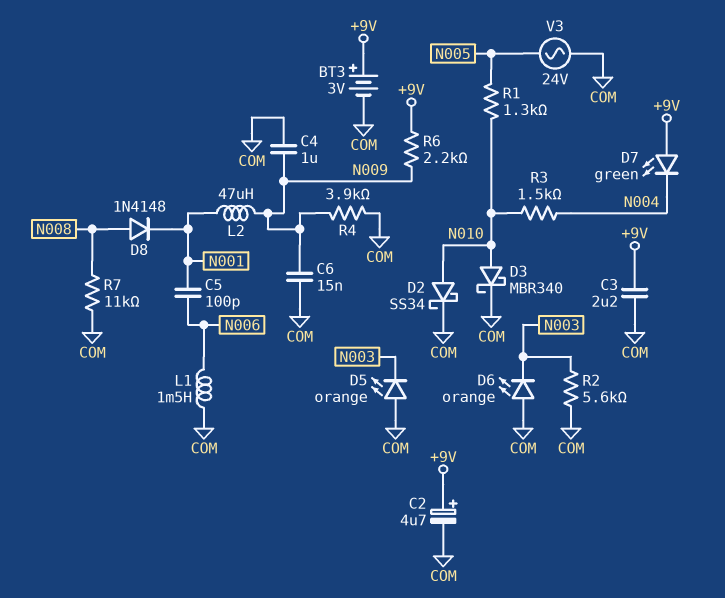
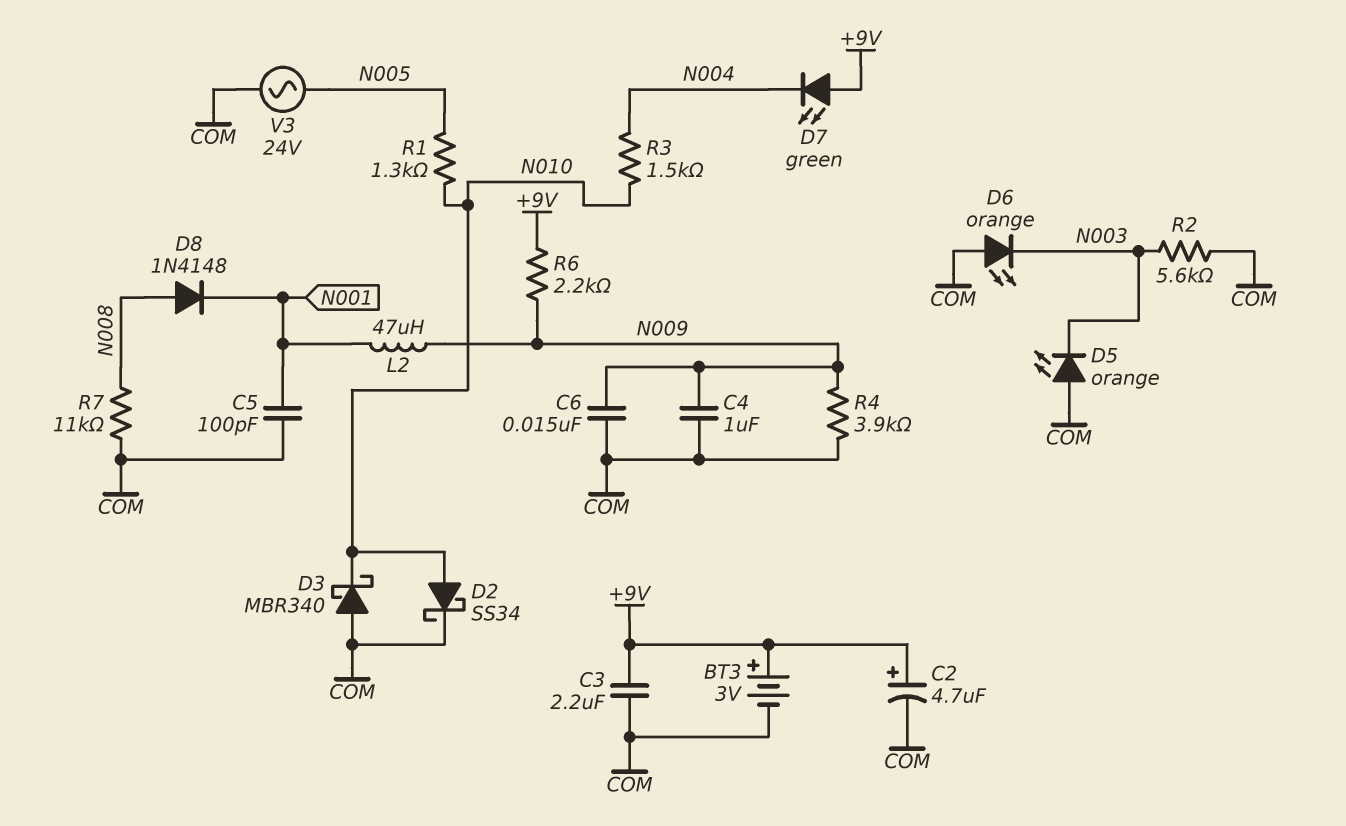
C5: 100pF (N001, N006) -> 100pF (COM, N001)
D3: schottky MBR340 (A N010, K COM) -> schottky MBR340 (A COM, K N010)
L1: 1.5mH (COM, N006) -> none

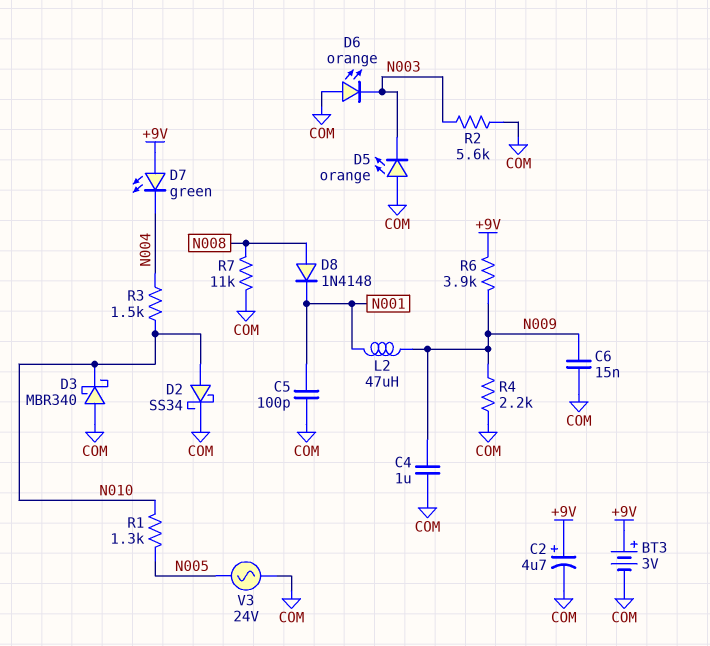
C3: 2.2uF (+9V, COM) -> none
R4: 3.9k (COM, N009) -> 2.2k (COM, N009)
R6: 2.2k (+9V, N009) -> 3.9k (+9V, N009)

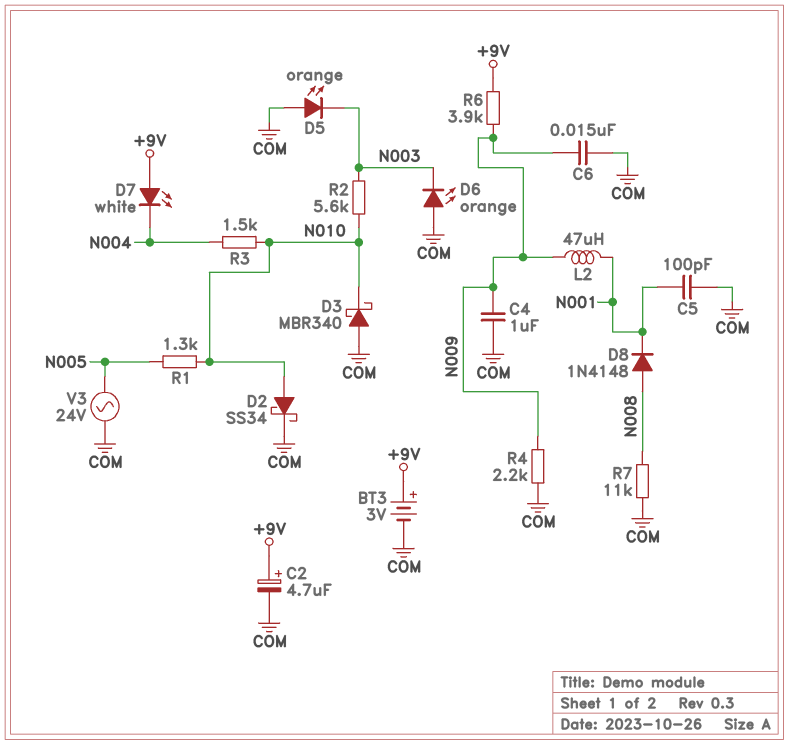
D7: LED green (A +9V, K N004) -> LED white (A +9V, K N004)
R2: 5.6k (COM, N003) -> 5.6k (N003, N010)

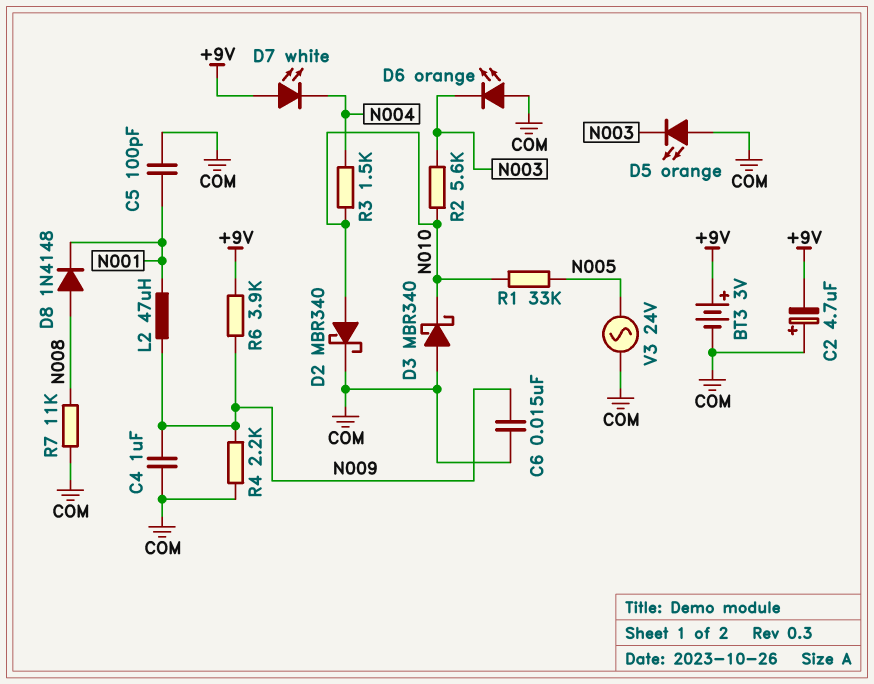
C2: 4.7uF (plus +9V, minus COM) -> 4.7uF (plus COM, minus +9V)
D2: schottky SS34 (A N010, K COM) -> schottky MBR340 (A N010, K COM)
R1: 1.3k (N005, N010) -> 33k (N005, N010)

